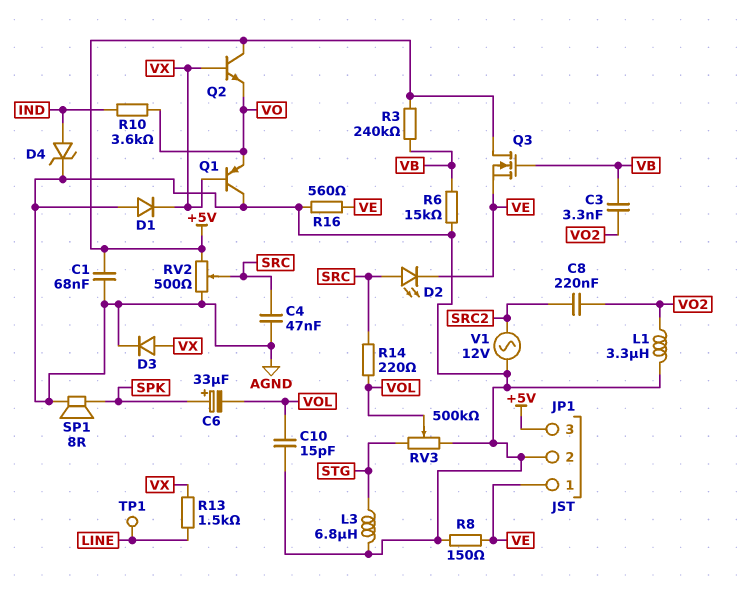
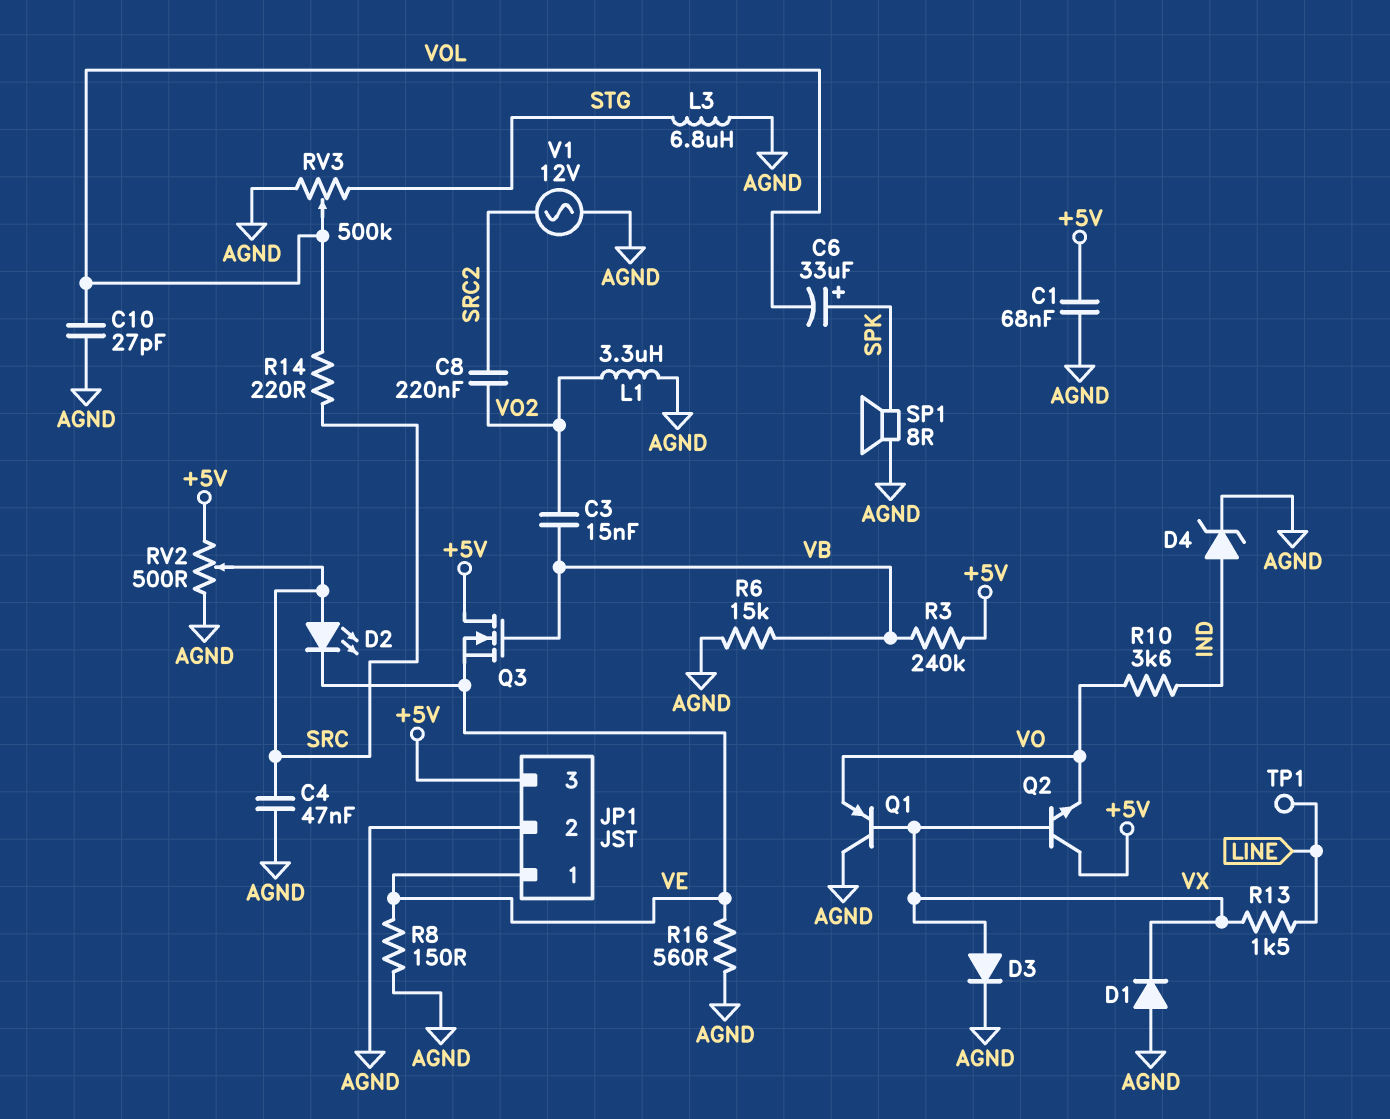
C3: 3.3nF (VB, VO2) -> 15nF (VB, VO2)
C10: 15pF (AGND, VOL) -> 27pF (AGND, VOL)

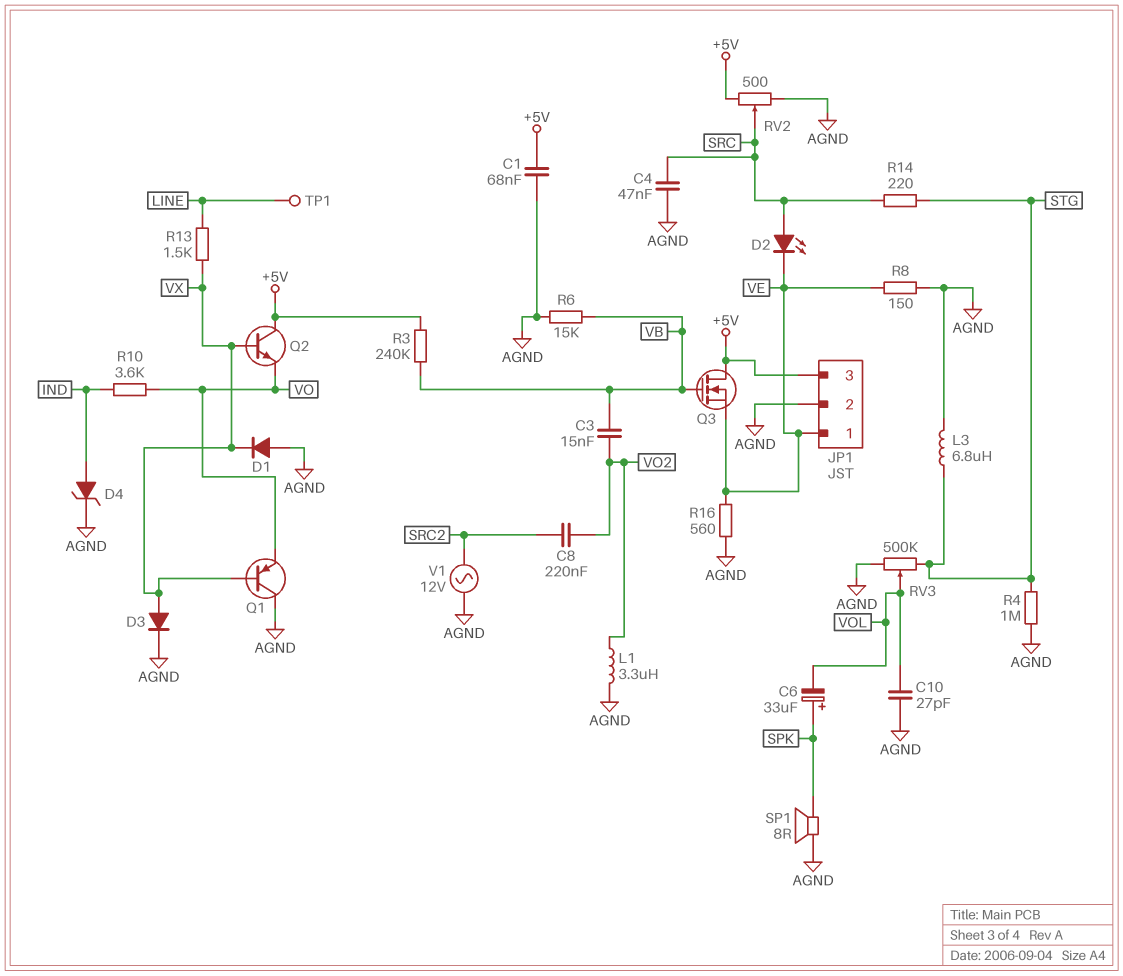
R4: none -> 1M (AGND, STG)
R14: 220 (SRC, VOL) -> 220 (SRC, STG)

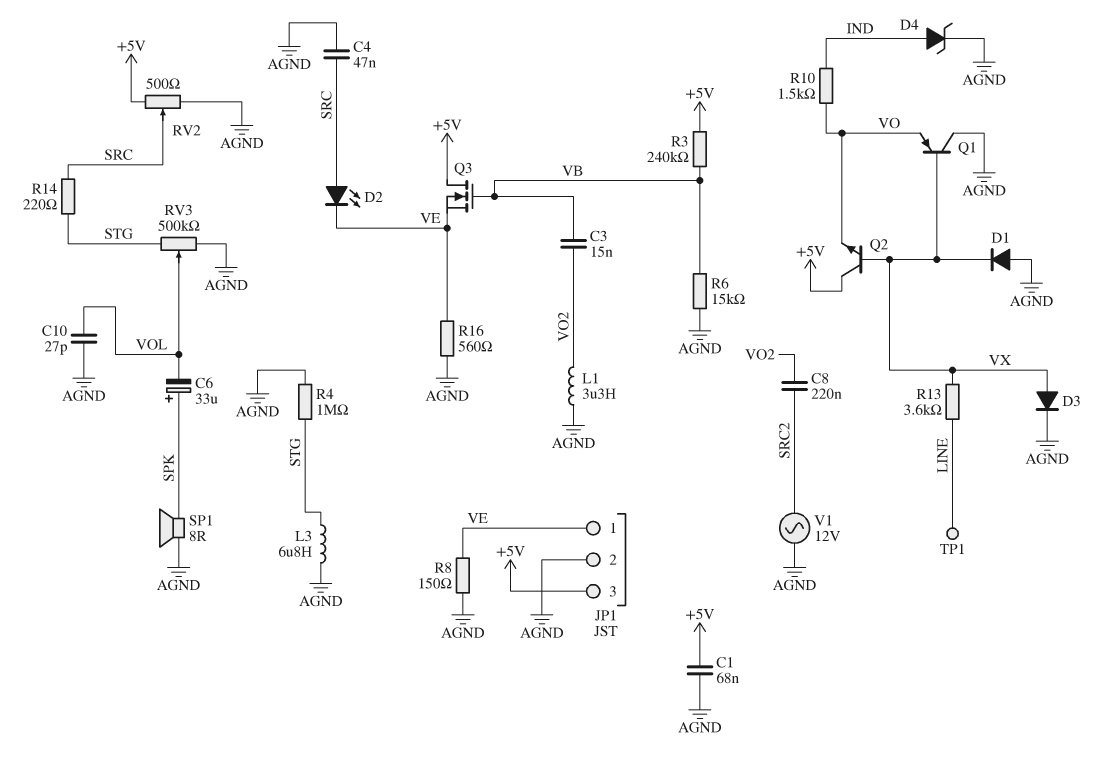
R10: 3.6k (IND, VO) -> 1.5k (IND, VO)
R13: 1.5k (LINE, VX) -> 3.6k (LINE, VX)

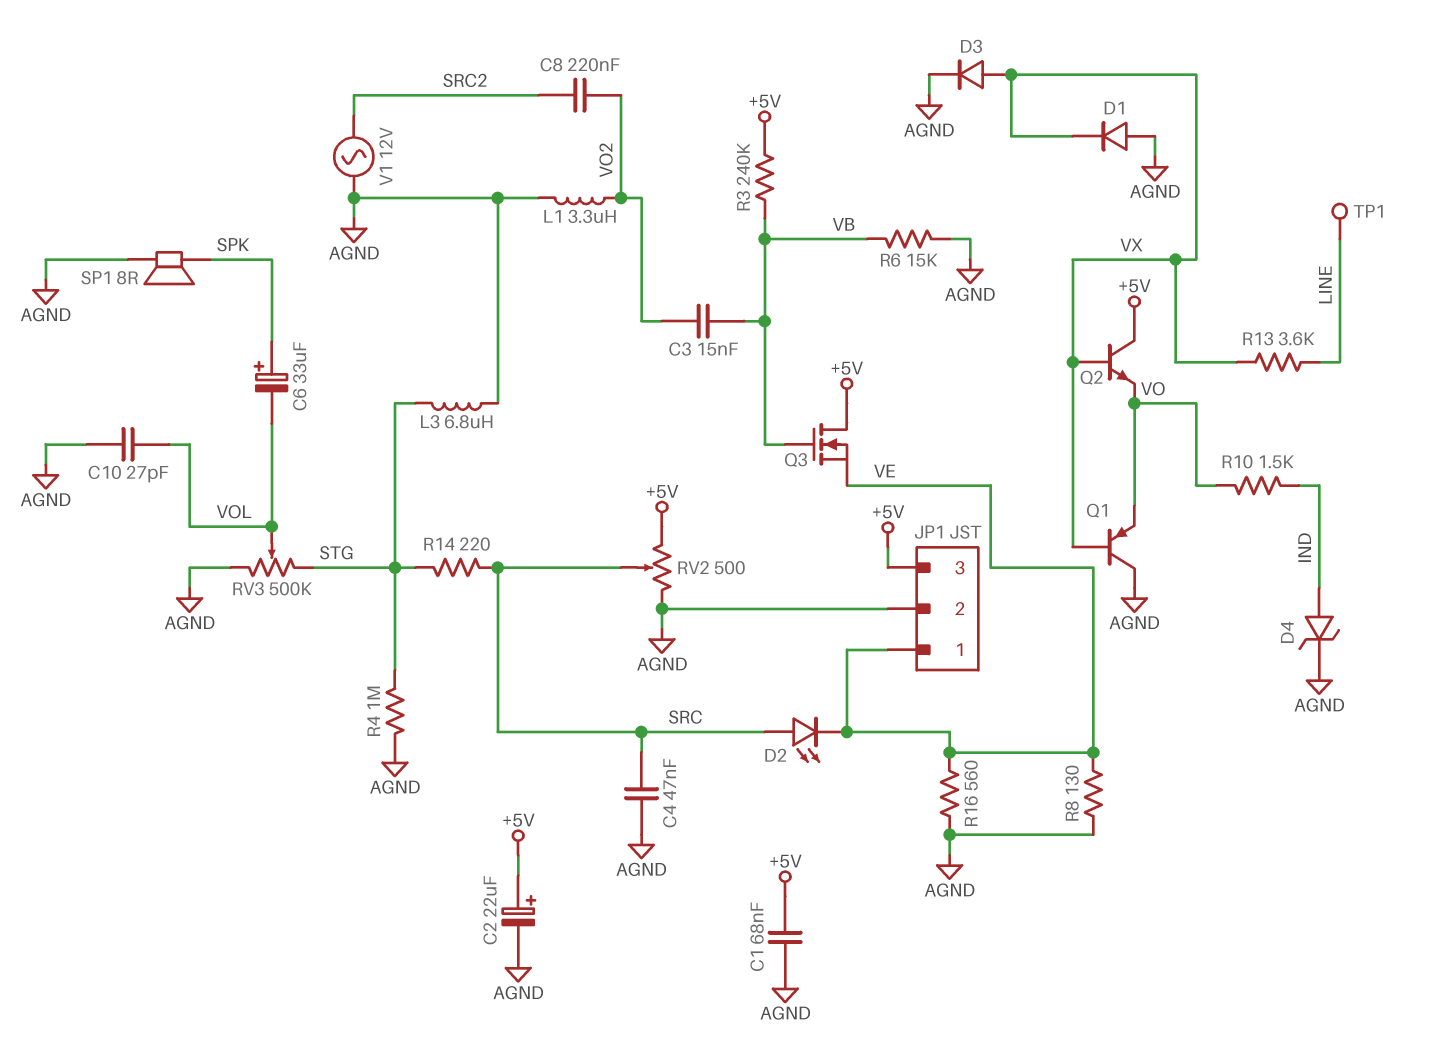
C2: none -> 22uF (plus +5V, minus AGND)
R8: 150 (AGND, VE) -> 130 (AGND, VE)

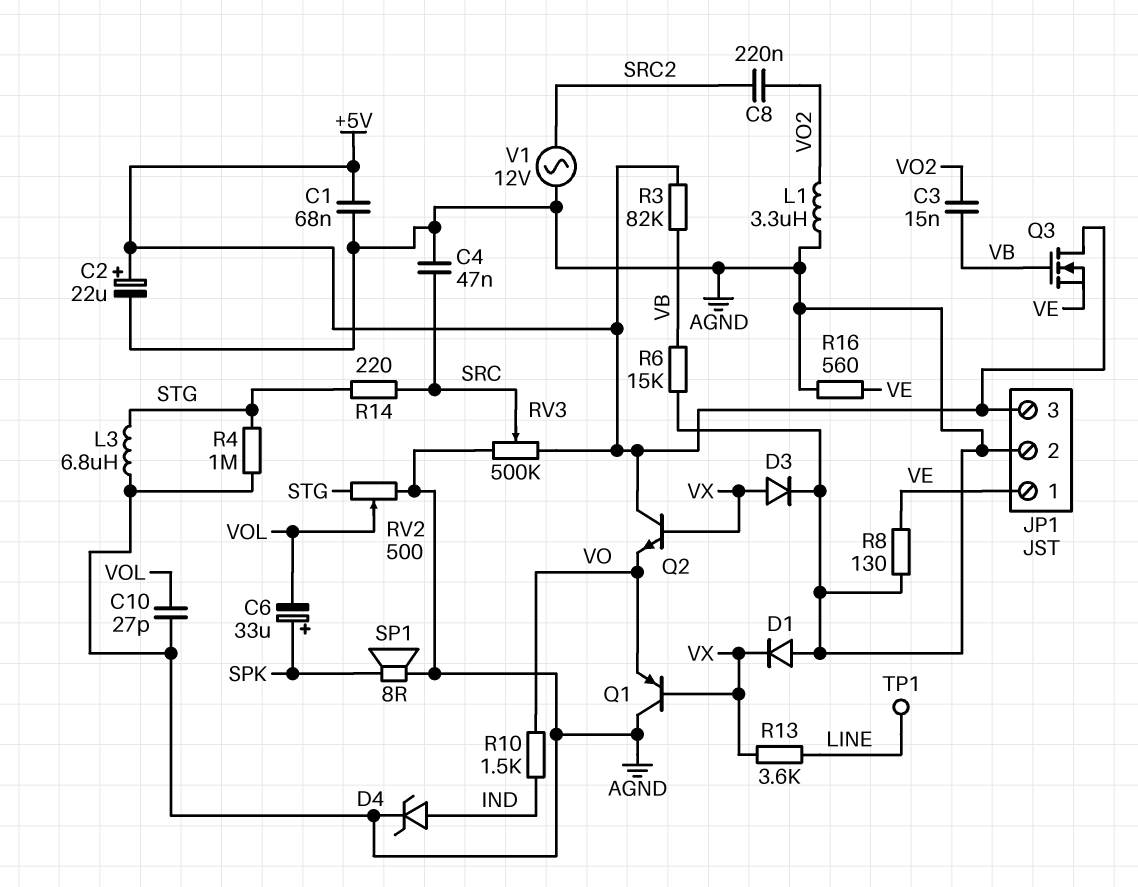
D2: LED (A SRC, K VE) -> none
R3: 240k (+5V, VB) -> 82k (+5V, VB)
RV2: 500 (+5V, AGND, wiper SRC) -> 500 (AGND, STG, wiper VOL)
RV3: 500k (AGND, STG, wiper VOL) -> 500k (+5V, AGND, wiper SRC)

